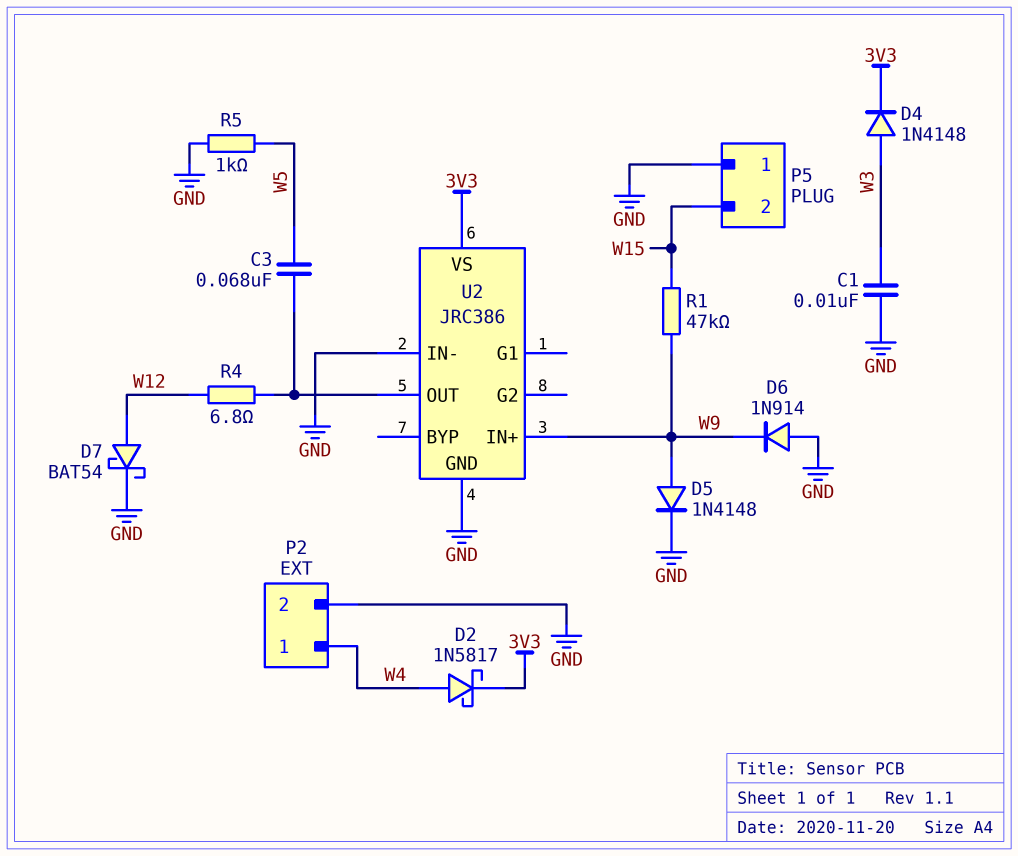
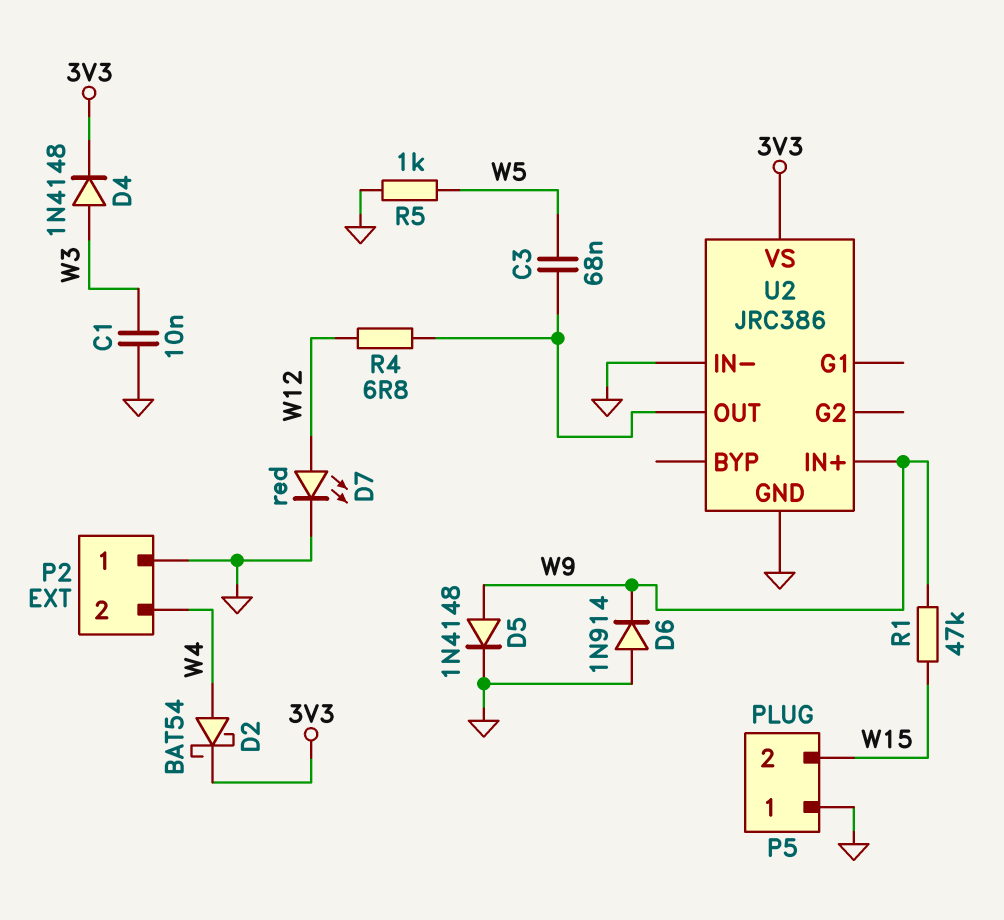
D2: schottky 1N5817 (A W4, K 3V3) -> schottky BAT54 (A W4, K 3V3)
D7: schottky BAT54 (A W12, K GND) -> LED red (A W12, K GND)
P2 pin 1: W4 -> GND
P2 pin 2: GND -> W4

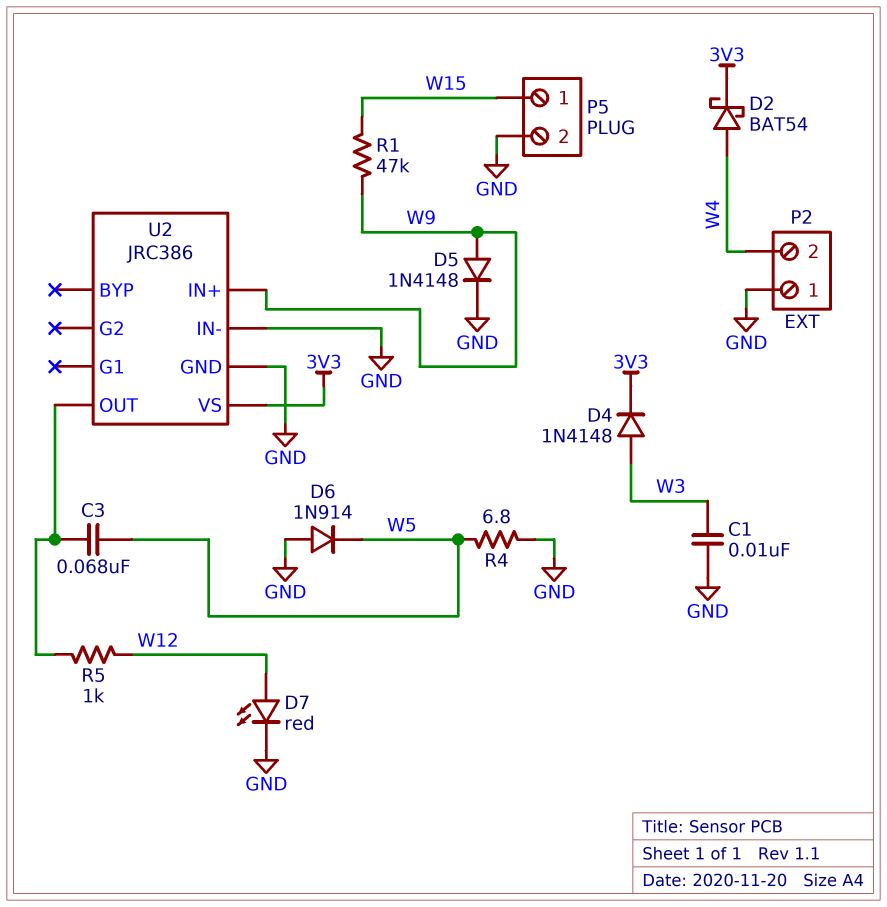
D6: diode 1N914 (A GND, K W9) -> diode 1N914 (A GND, K W5)
P5 pin 1: GND -> W15
P5 pin 2: W15 -> GND
R4: 6.8 (U2/OUT, W12) -> 6.8 (GND, W5)
R5: 1k (GND, W5) -> 1k (U2/OUT, W12)

